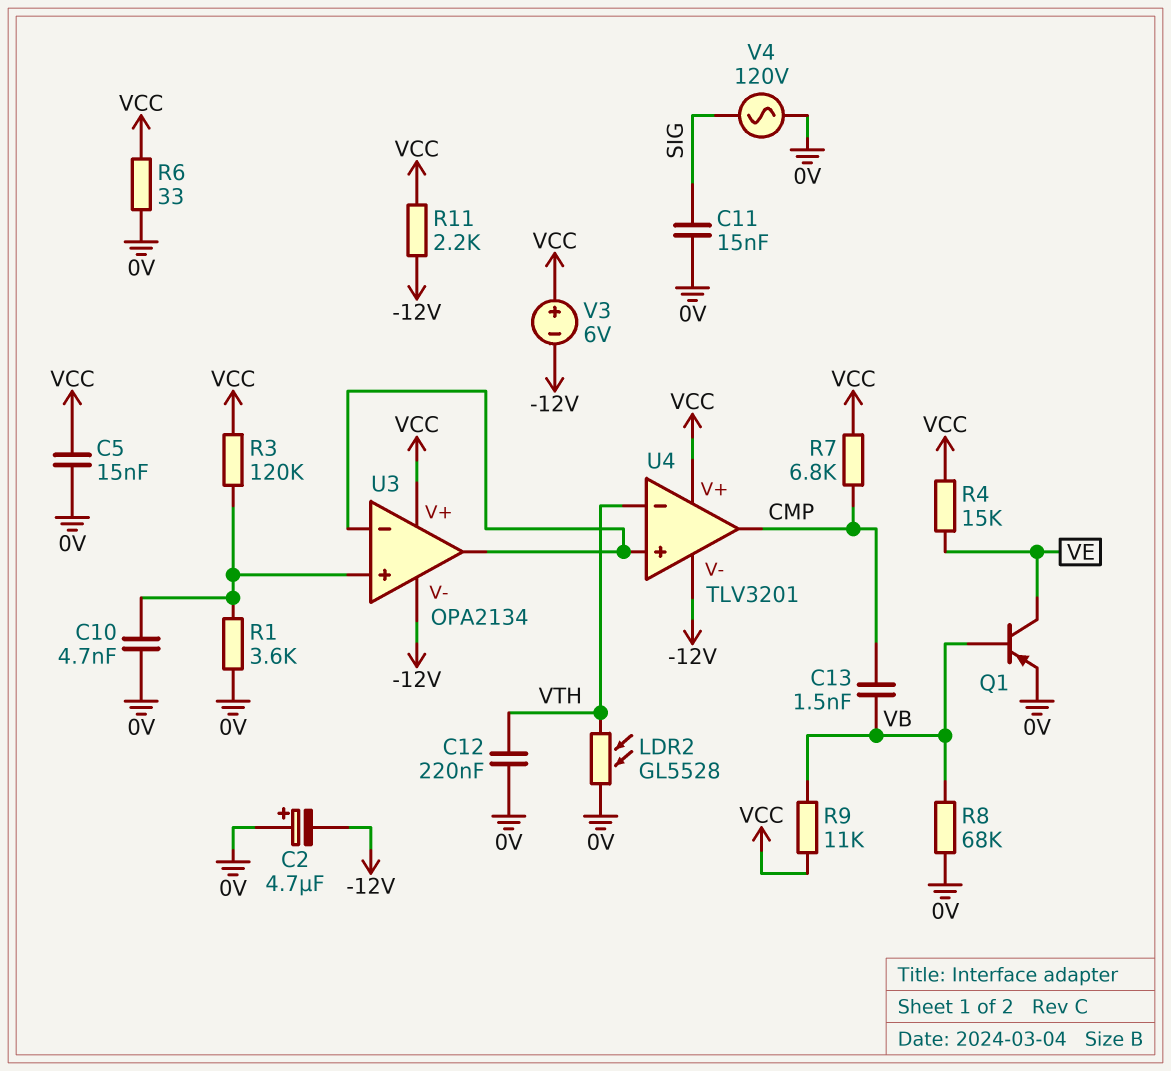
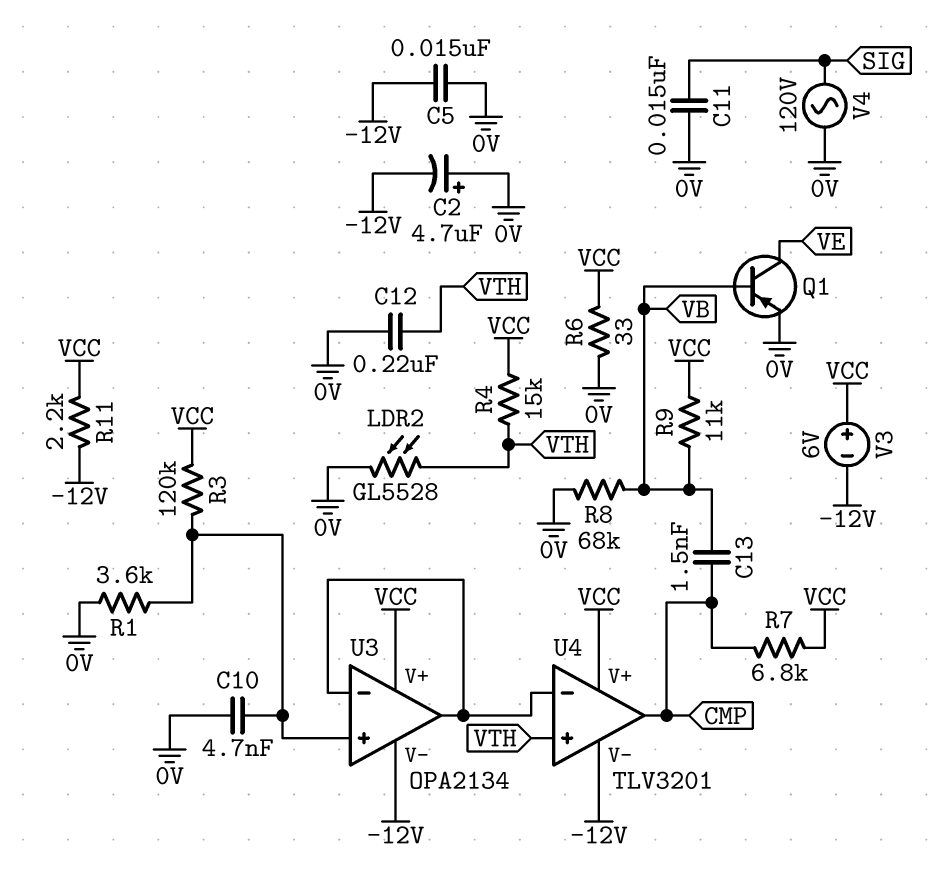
C5: 15nF (0V, VCC) -> 15nF (-12V, 0V)
R4: 15k (VCC, VE) -> 15k (VCC, VTH)
U4 pin in+: U3/in- -> VTH
U4 pin in-: VTH -> U3/in-

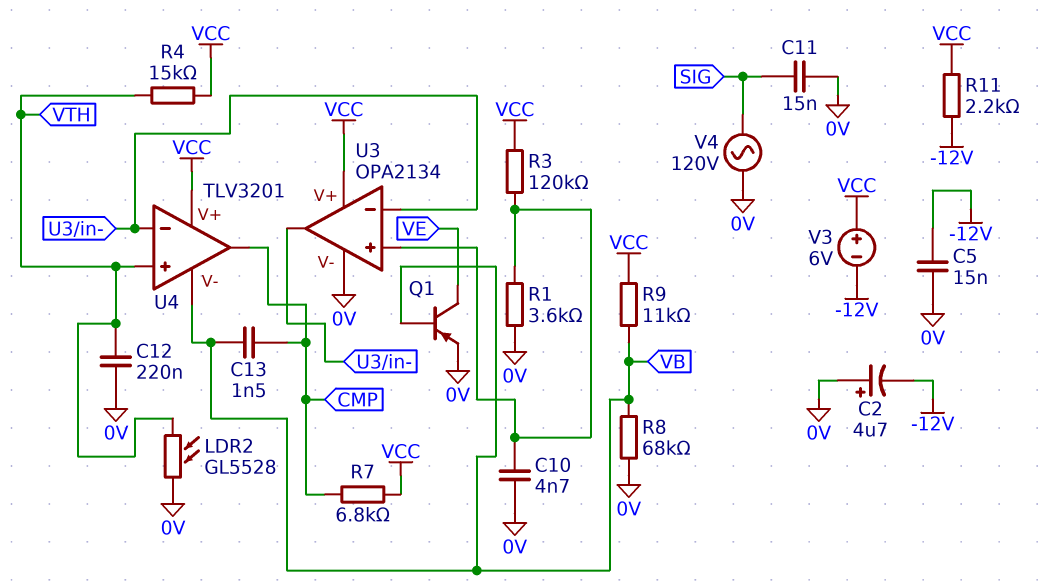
R6: 33 (0V, VCC) -> none
U3 pin V-: -12V -> 0V
U4 pin V-: -12V -> VB

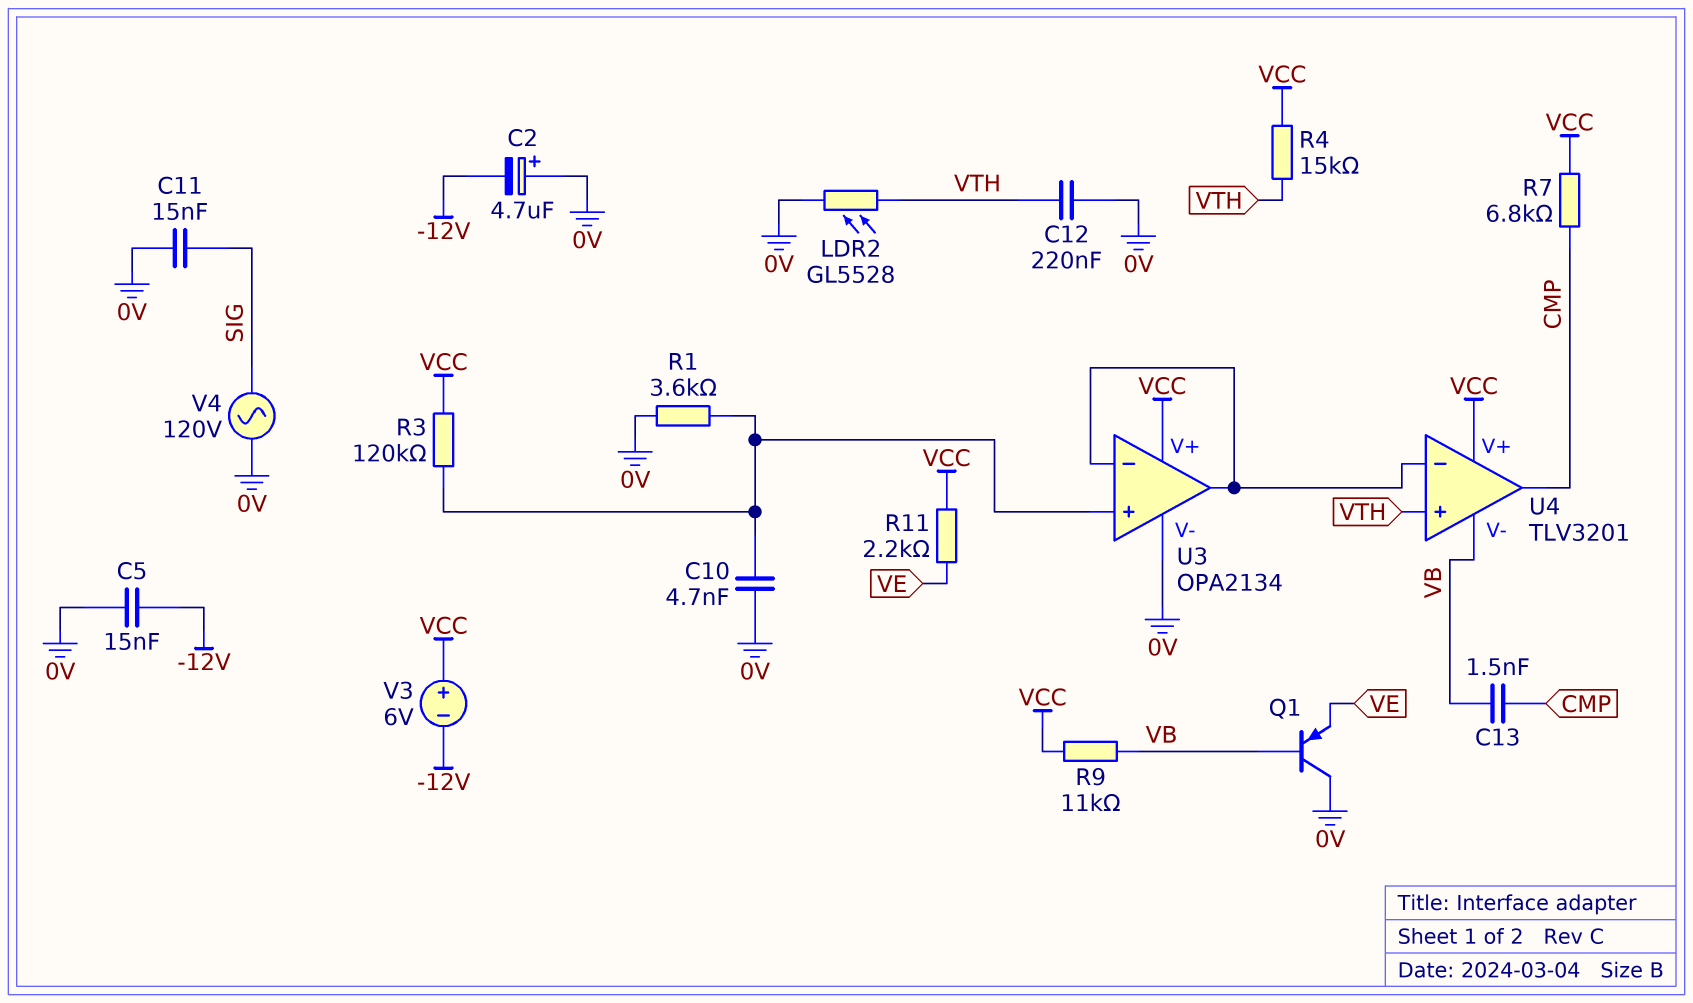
Q1: PNP (B VB, C VE, E 0V) -> PNP (B VB, C 0V, E VE)
R8: 68k (0V, VB) -> none
R11: 2.2k (-12V, VCC) -> 2.2k (VCC, VE)

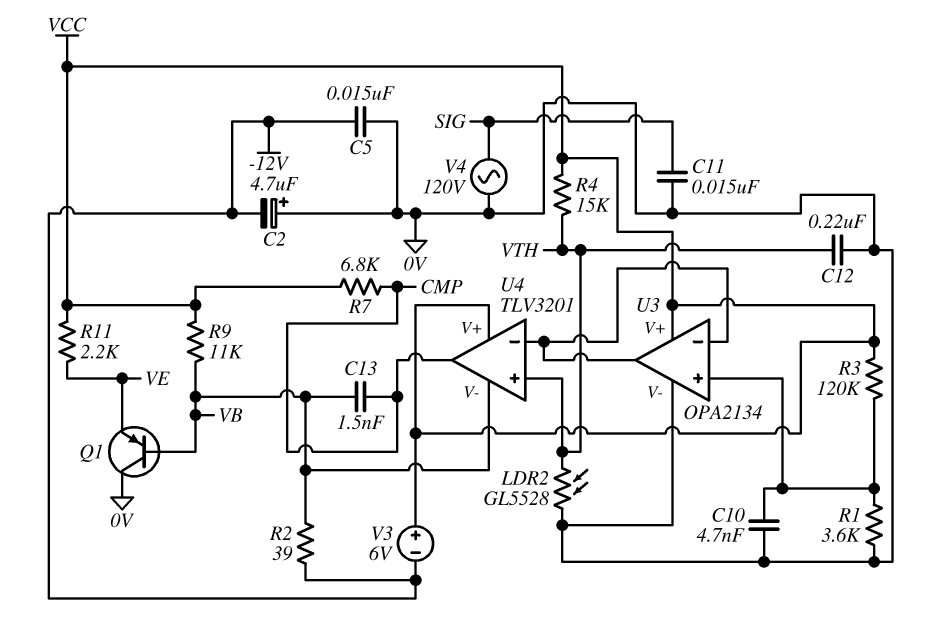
R2: none -> 39 (-12V, VB)

